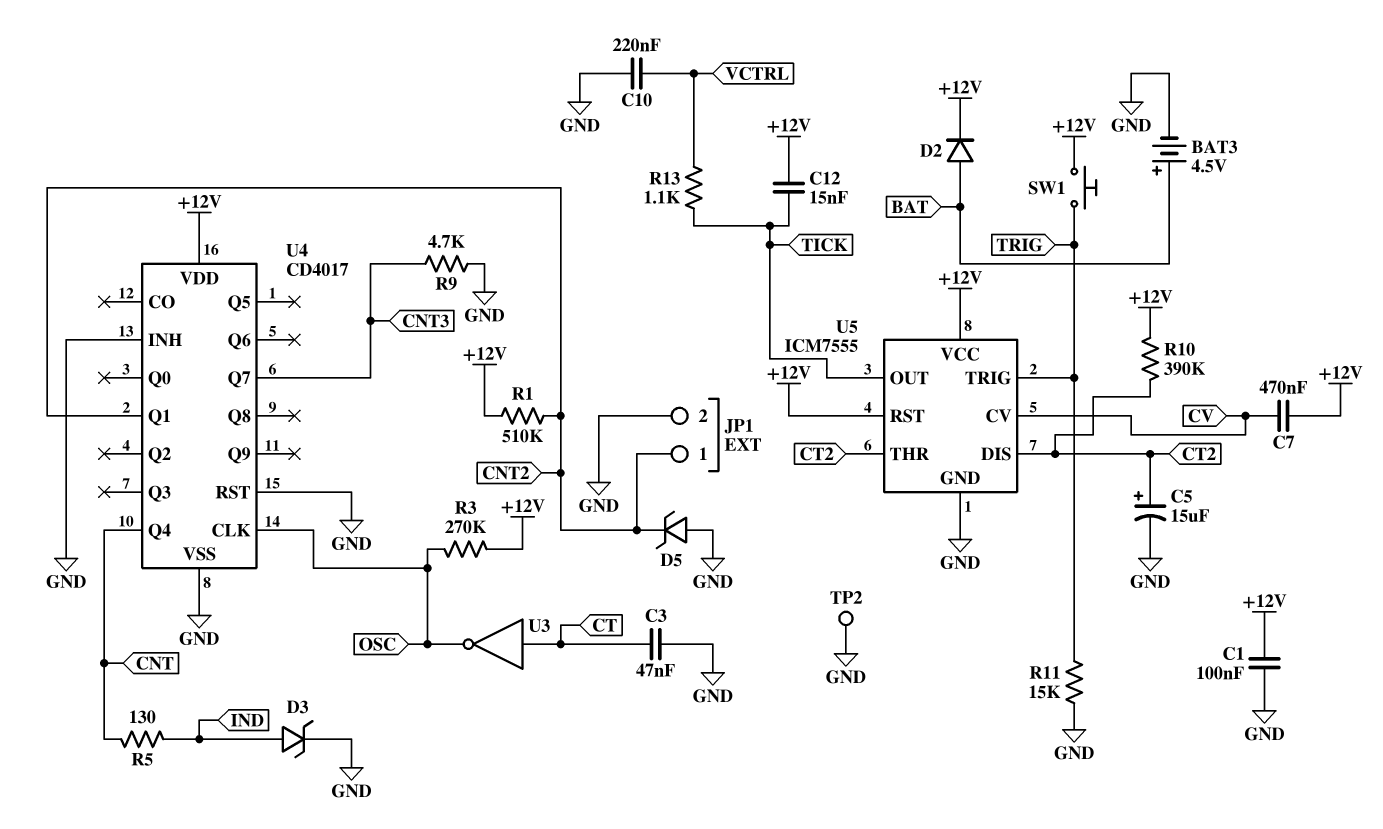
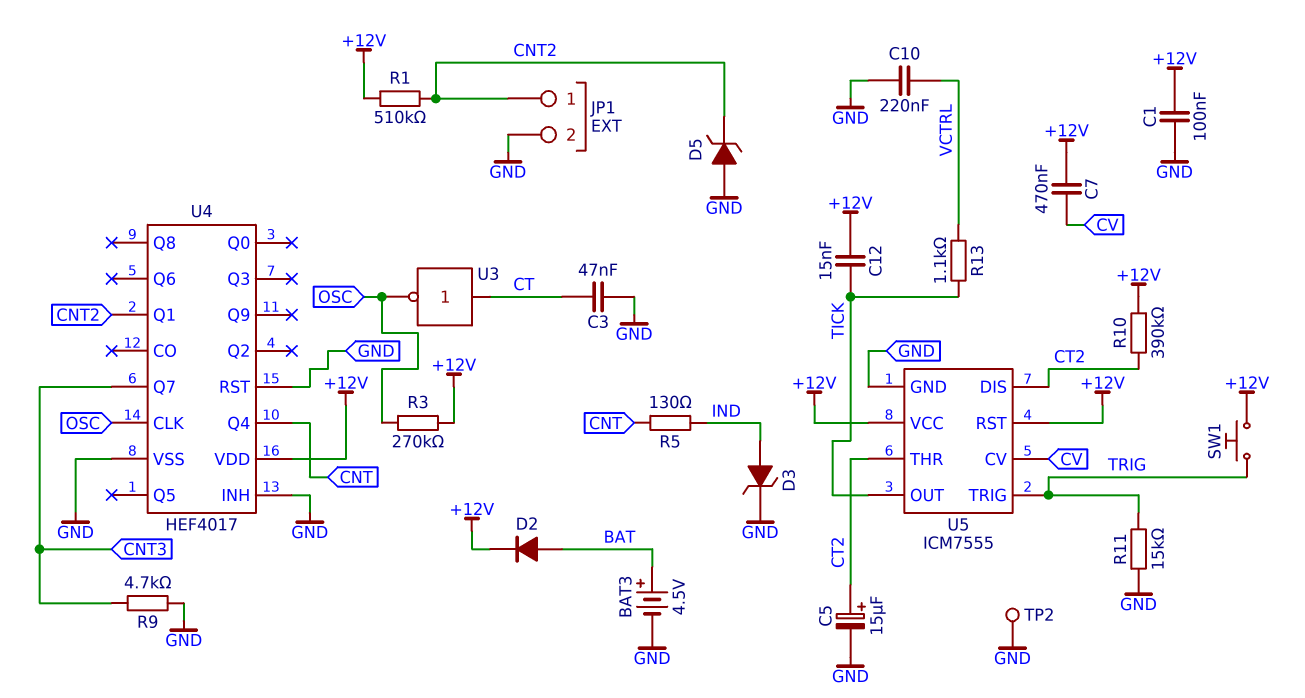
U4: CD4017 -> HEF4017

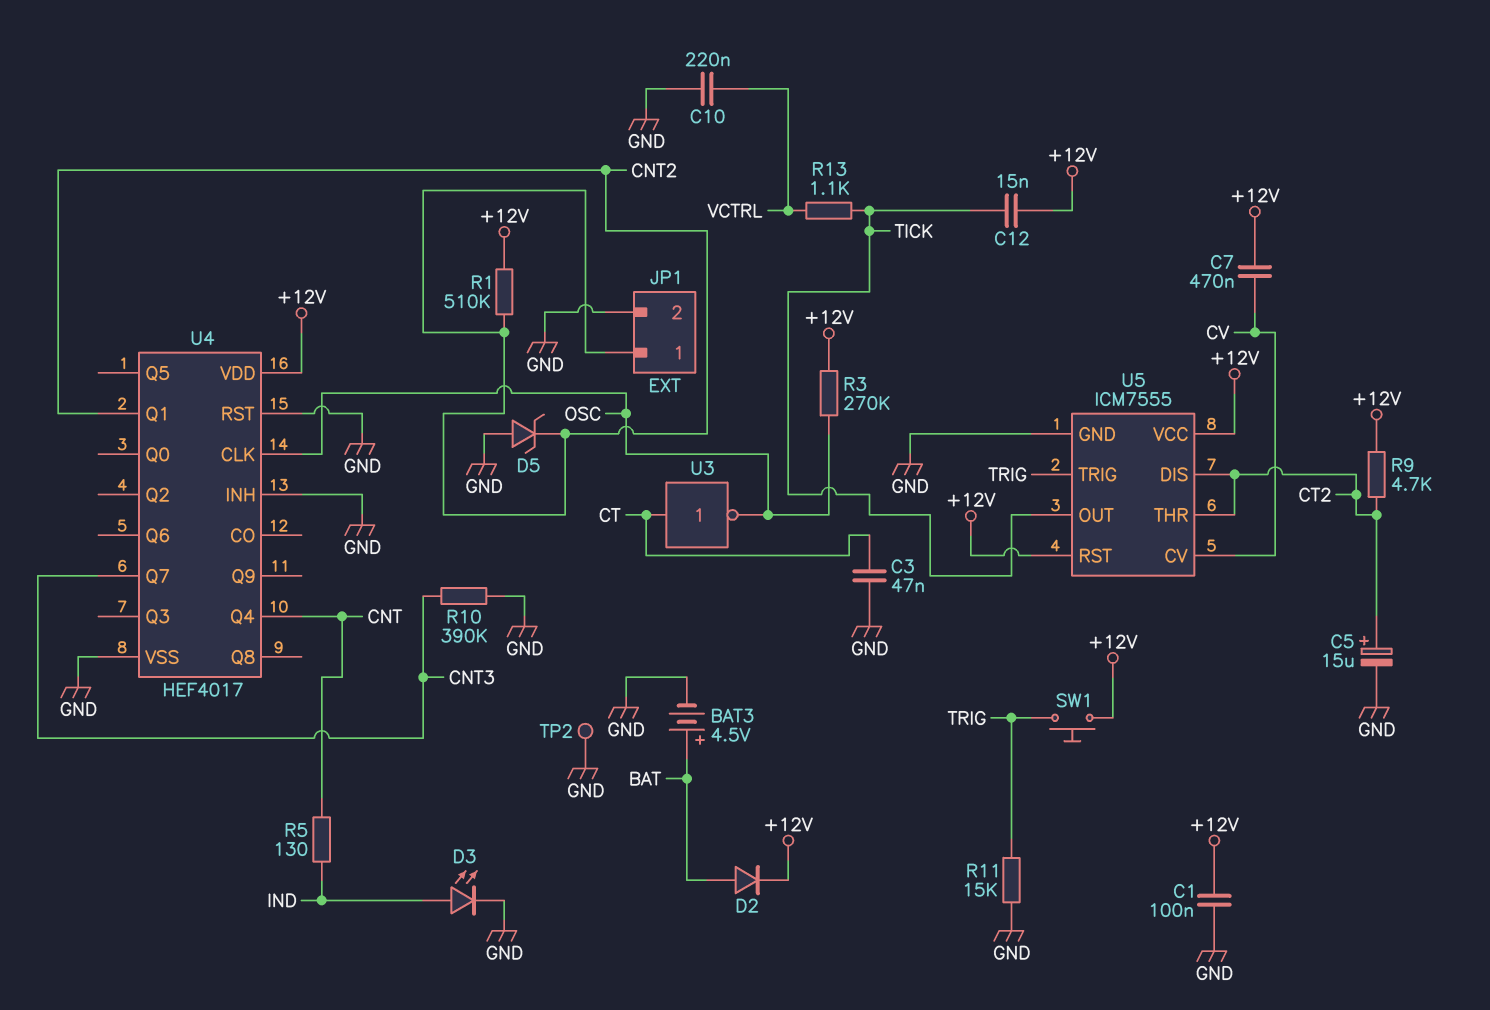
D3: zener (A IND, K GND) -> LED (A IND, K GND)
R9: 4.7k (CNT3, GND) -> 4.7k (+12V, CT2)
R10: 390k (+12V, CT2) -> 390k (CNT3, GND)

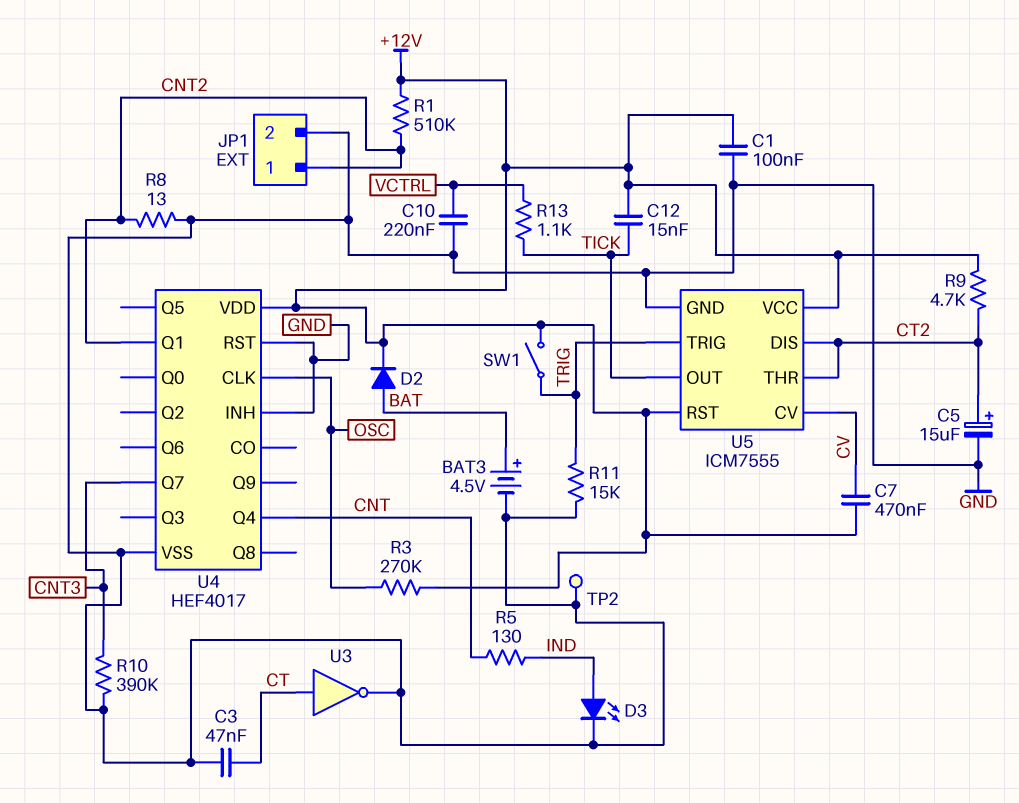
D5: zener (A GND, K CNT2) -> none
R8: none -> 13 (CNT2, GND)
SW1: button (+12V, TRIG) -> switch (+12V, TRIG)
U3: NOT (in CT, out OSC) -> NOT (in CT, out GND)

